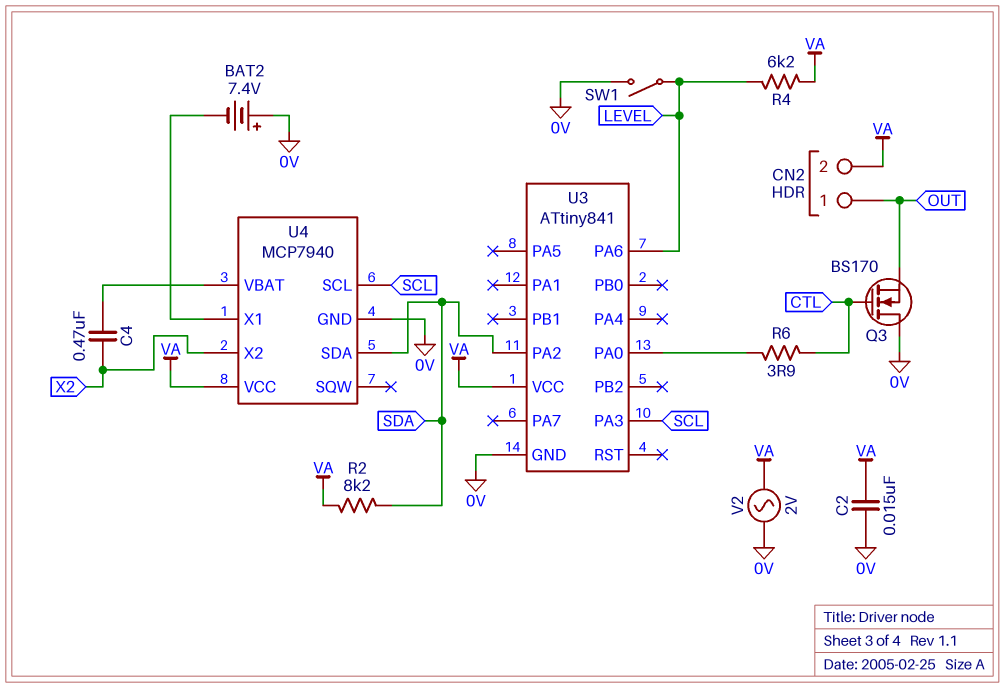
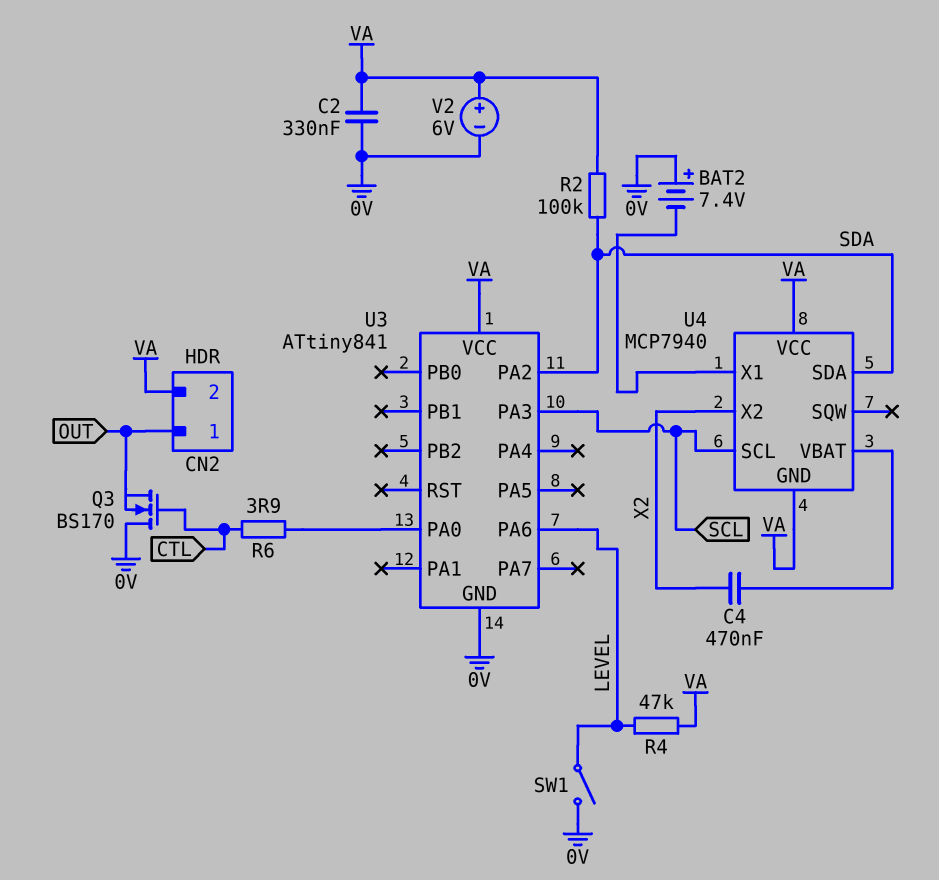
C2: 15nF (0V, VA) -> 330nF (0V, VA)
R2: 8.2k (SDA, VA) -> 100k (SDA, VA)
R4: 6.2k (LEVEL, VA) -> 47k (LEVEL, VA)
U4 pin GND: 0V -> VA
V2: AC 2V (0V, VA) -> 6V (plus VA, minus 0V)

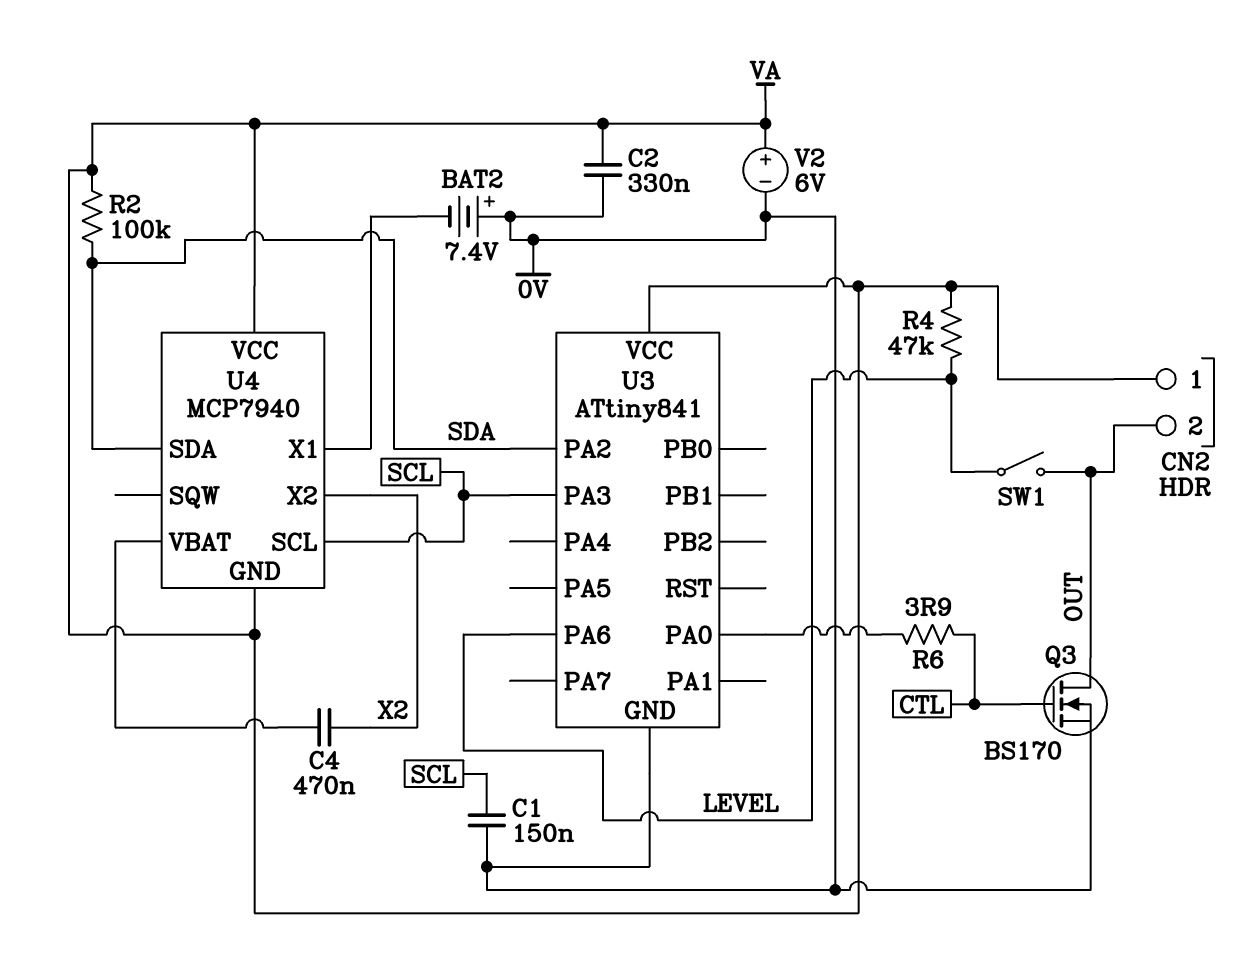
C1: none -> 150nF (0V, SCL)
CN2 pin 1: OUT -> VA
CN2 pin 2: VA -> OUT
Q3: NMOS BS170 (G CTL, D 0V, S OUT) -> NMOS BS170 (G CTL, D OUT, S 0V)
SW1: switch (0V, LEVEL) -> switch (LEVEL, OUT)

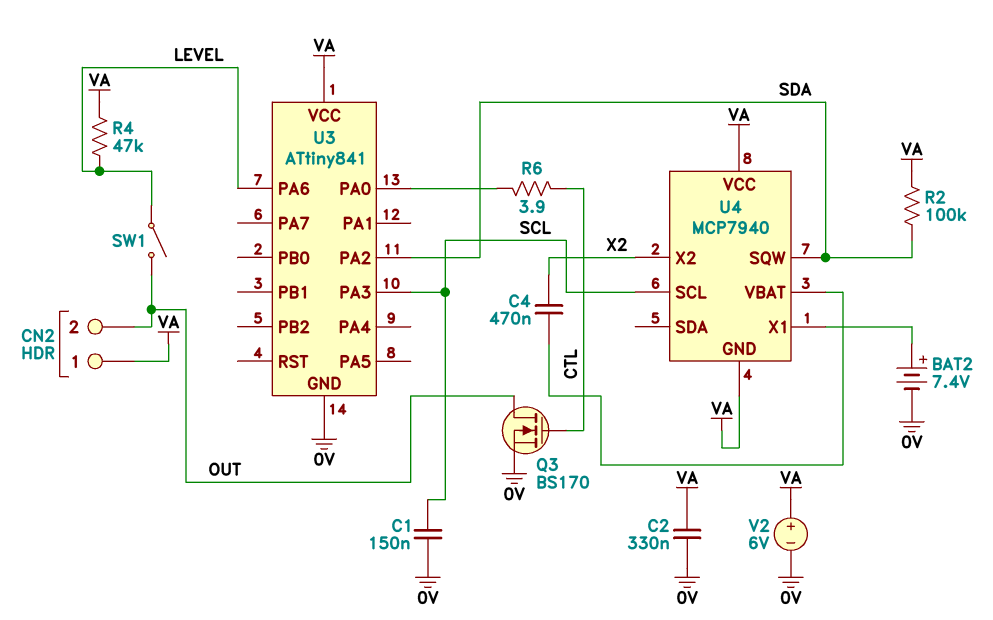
BAT2: 7.4V (plus 0V, minus U4/X1) -> 7.4V (plus U4/X1, minus 0V)
U4 pin SDA: SDA -> none
U4 pin SQW: none -> SDA

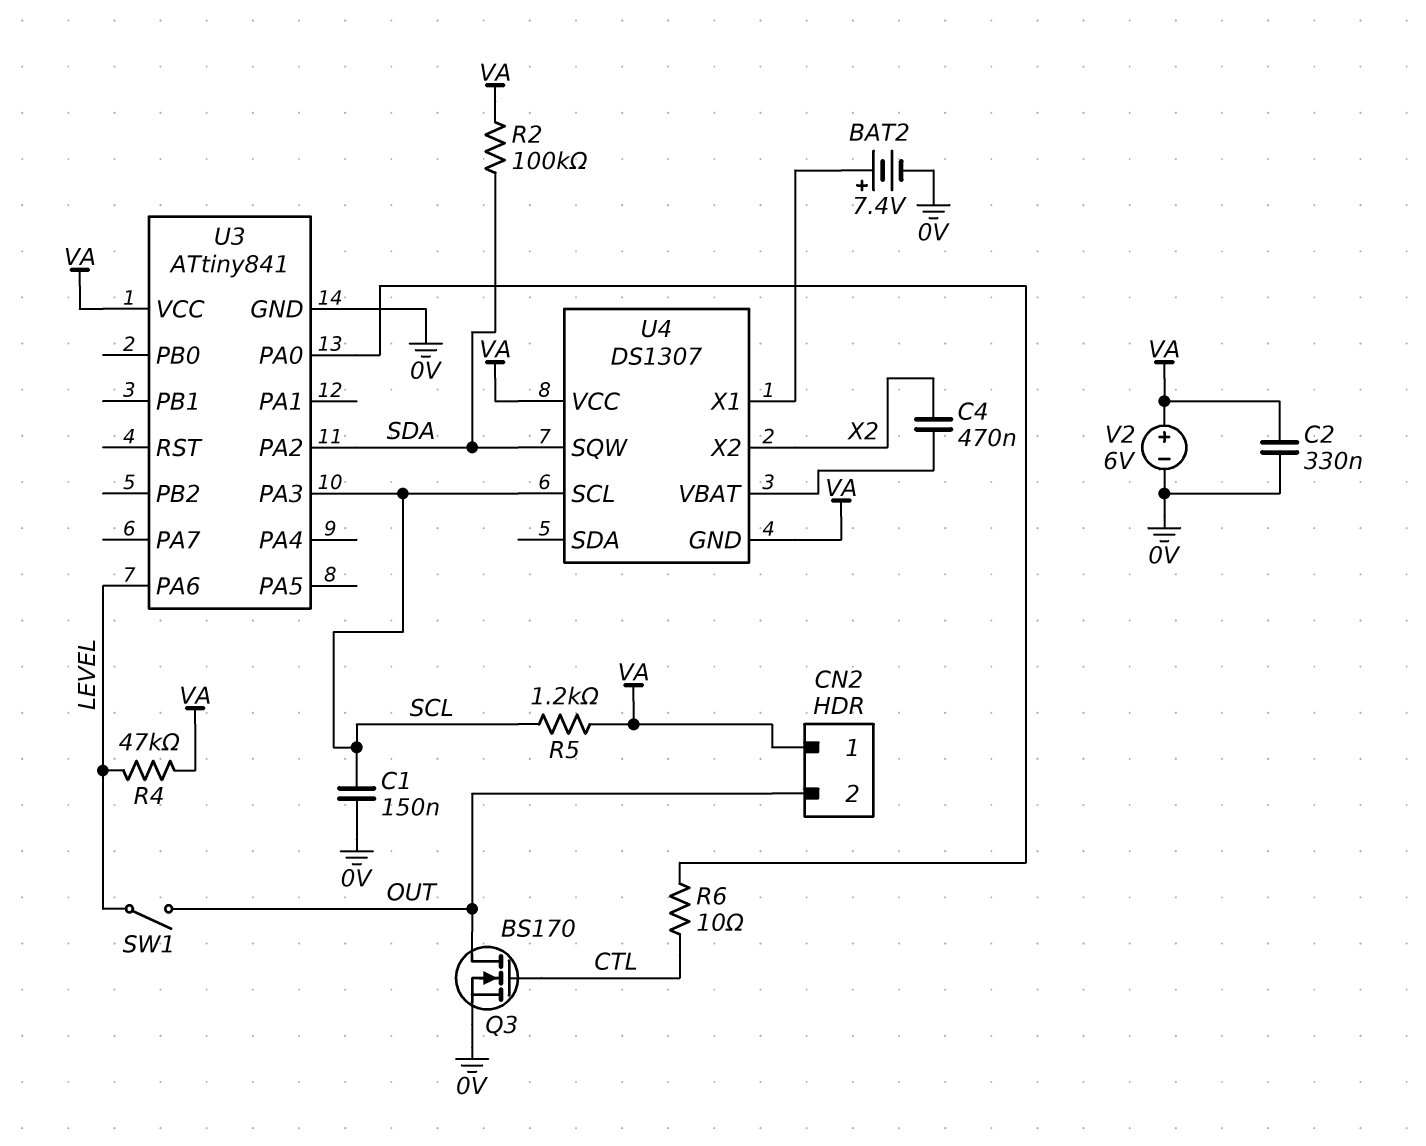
R5: none -> 1.2k (SCL, VA)
R6: 3.9 (CTL, U3/PA0) -> 10 (CTL, U3/PA0)
U4: MCP7940 -> DS1307

